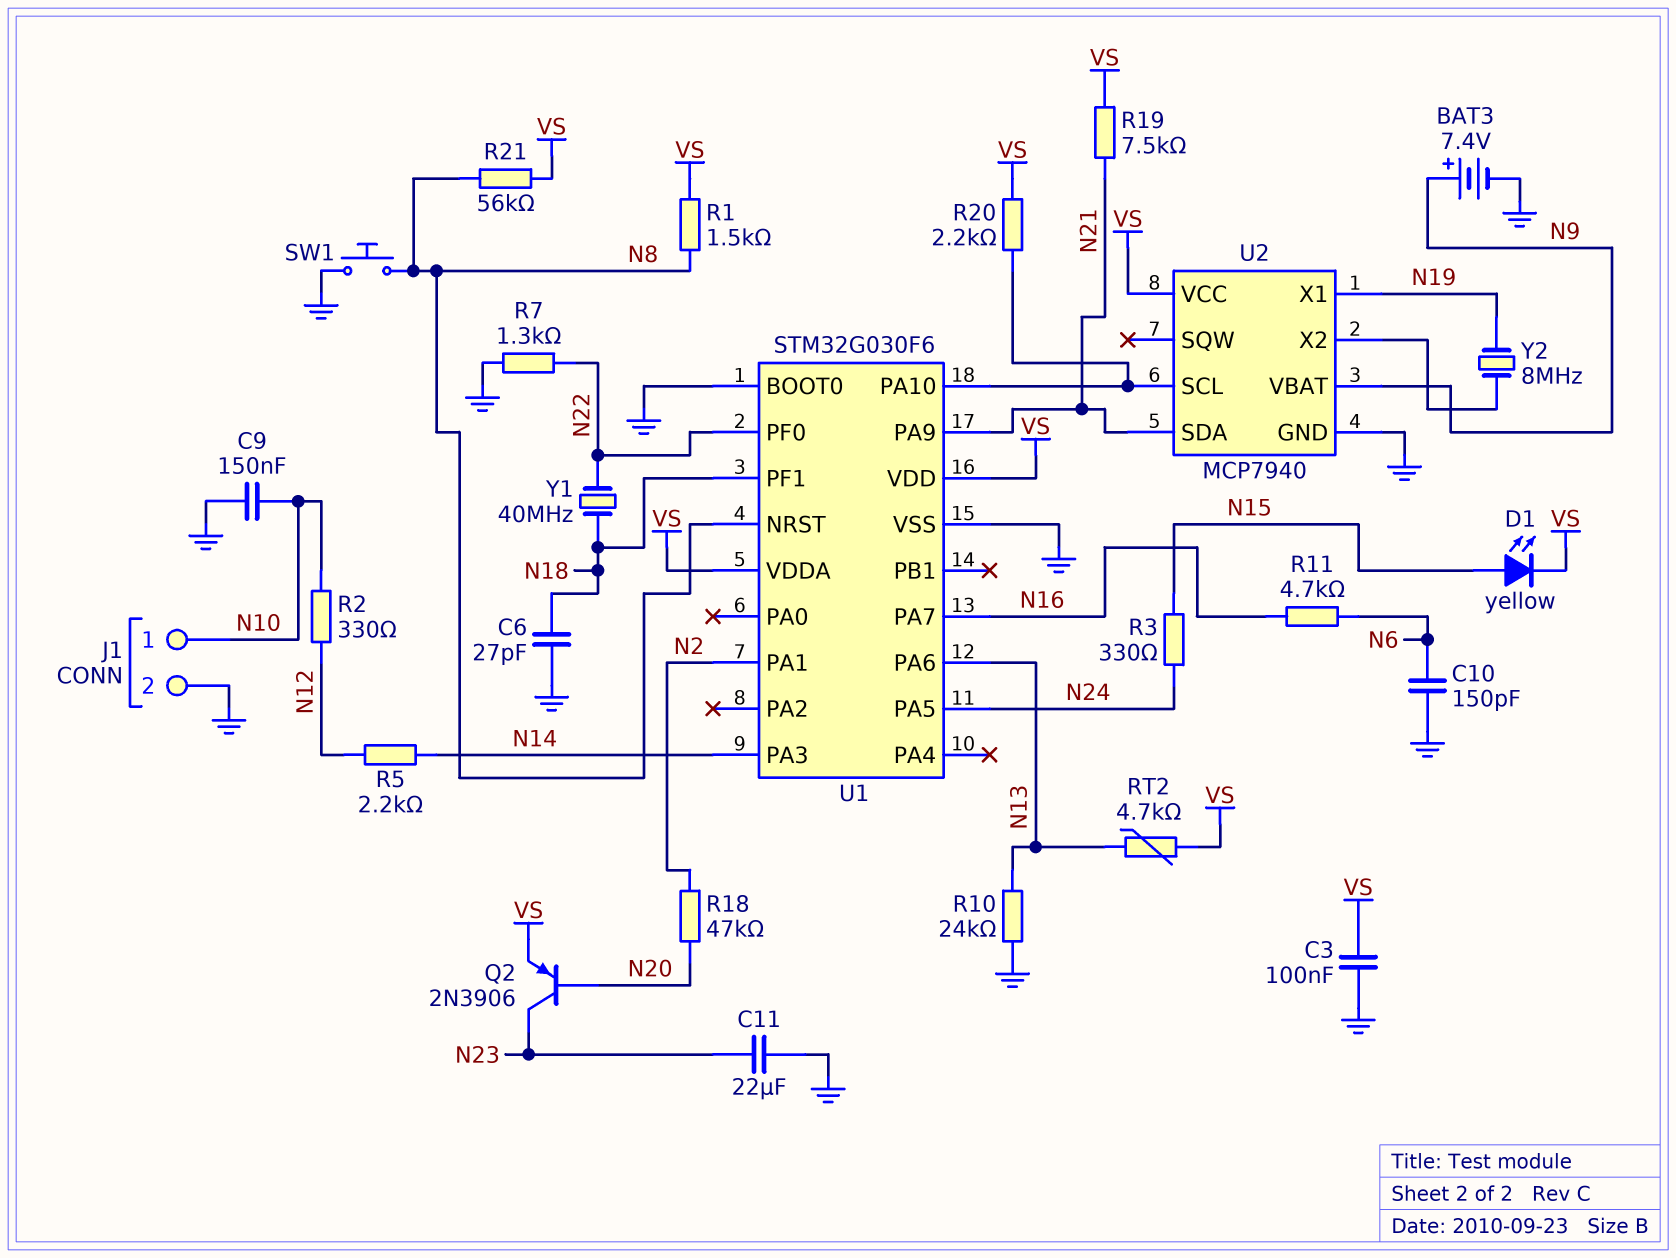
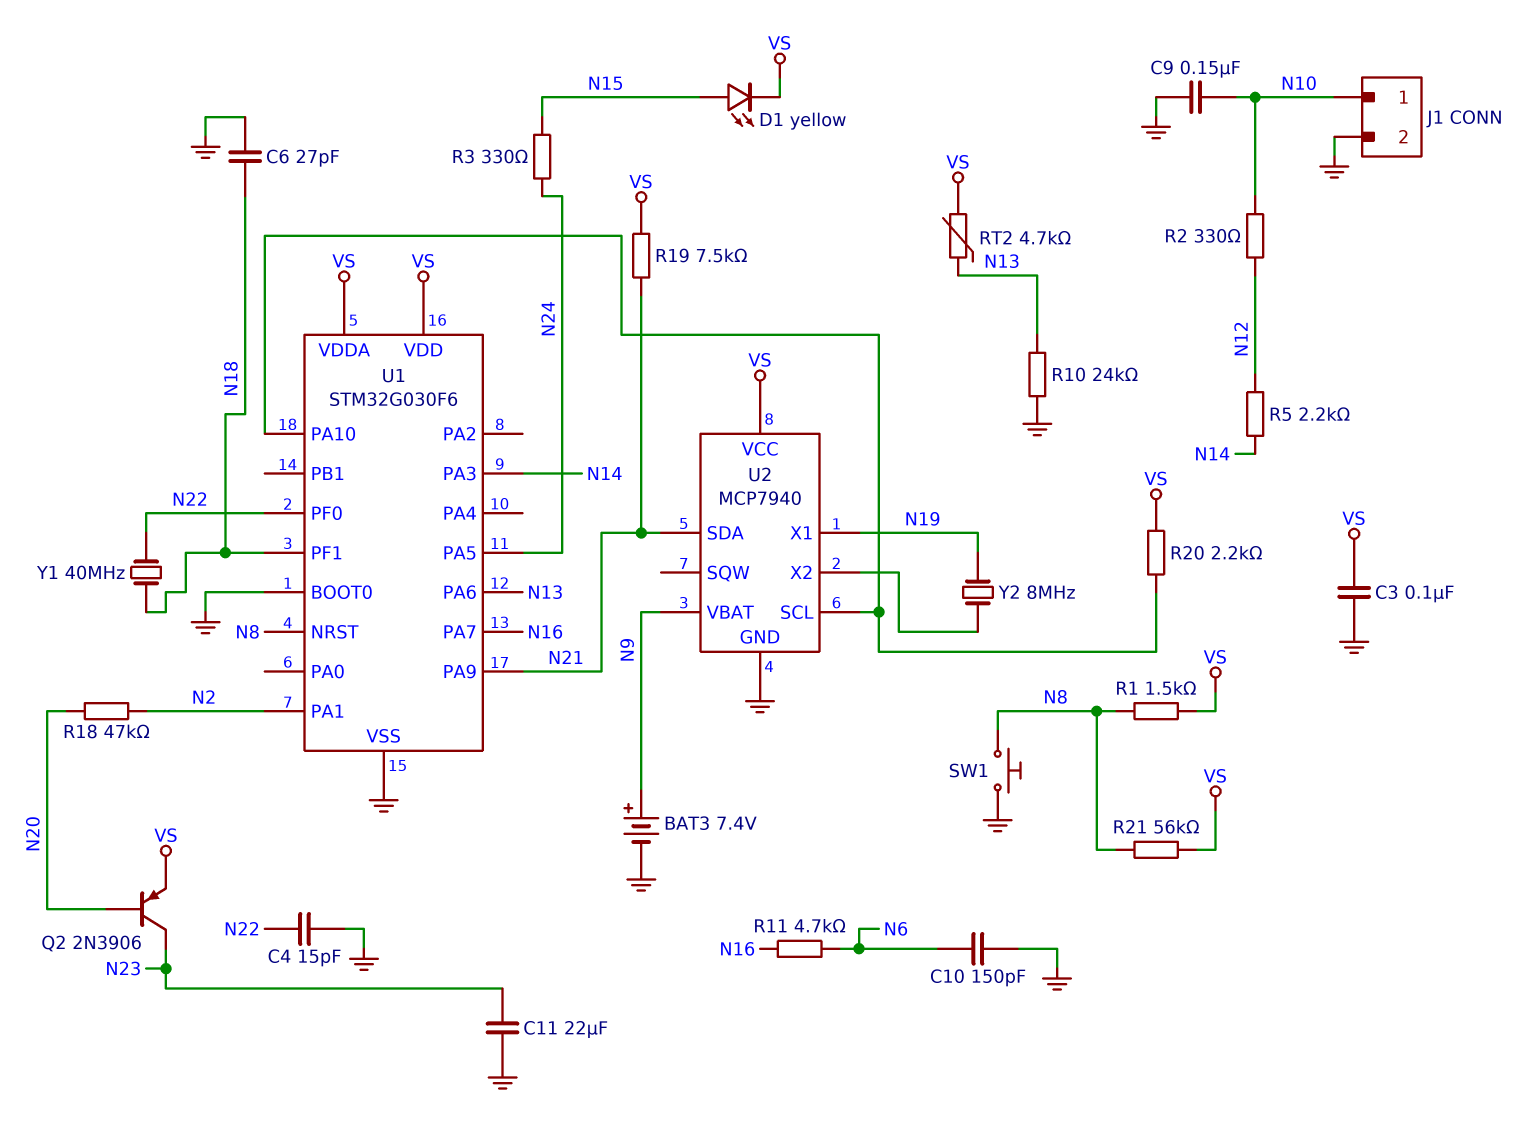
C4: none -> 15pF (GND, N22)
R7: 1.3k (GND, N22) -> none

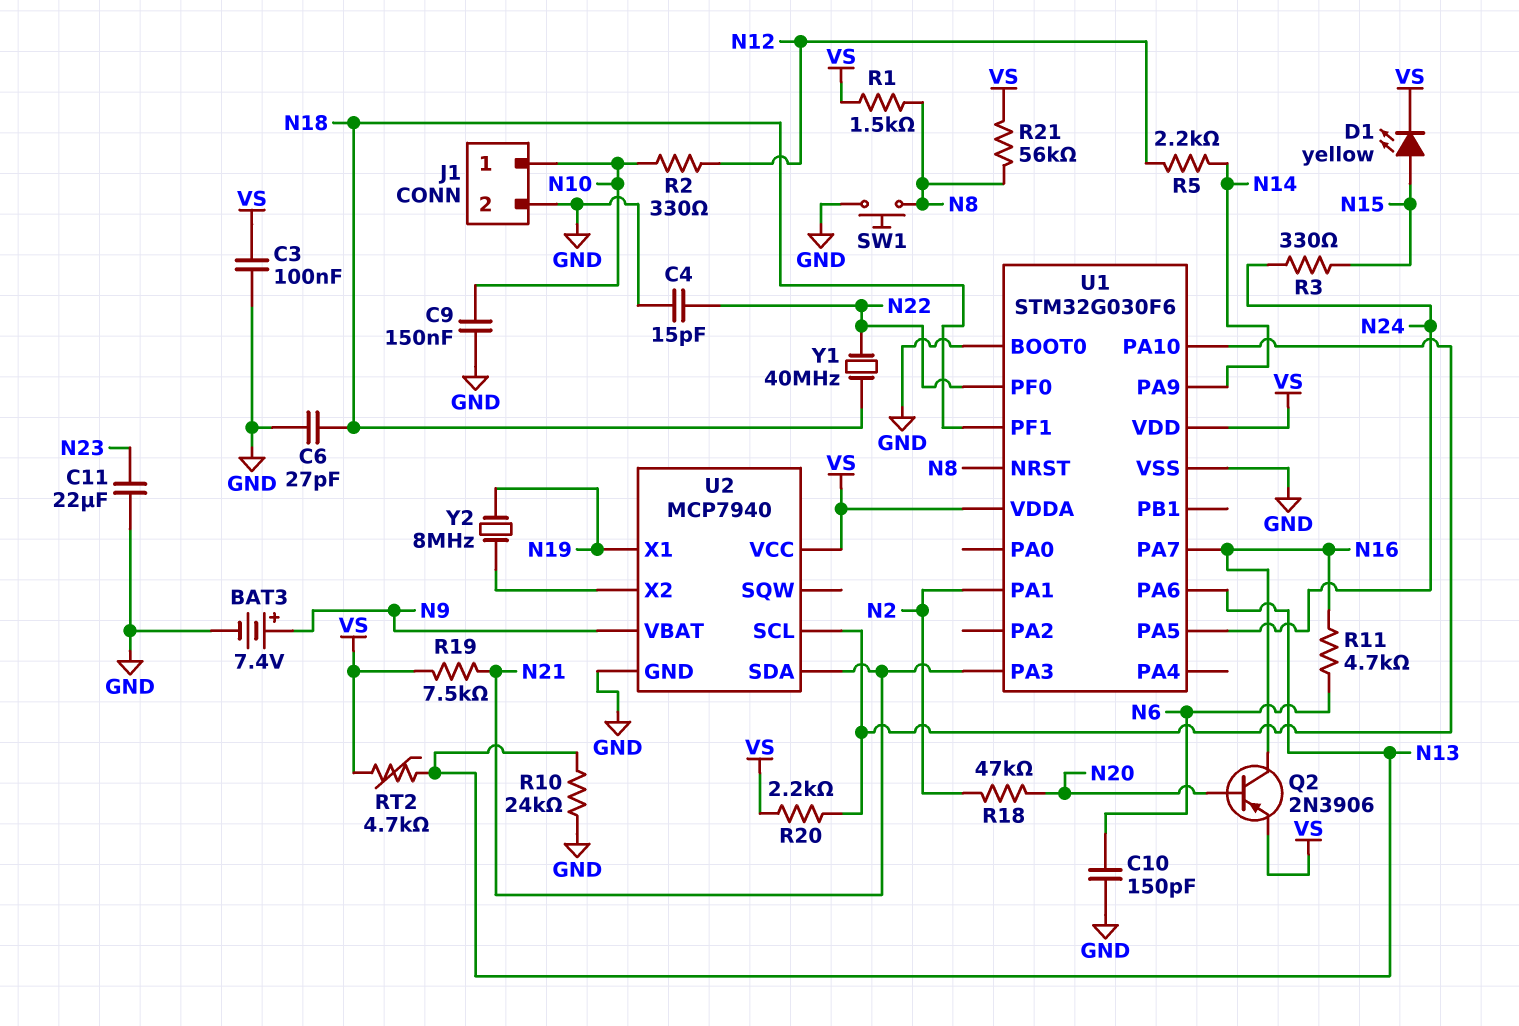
Q2: PNP 2N3906 (B N20, C N23, E VS) -> PNP 2N3906 (B N20, C N16, E VS)
U1 pin PA3: N14 -> N21
U1 pin PA9: N21 -> N14

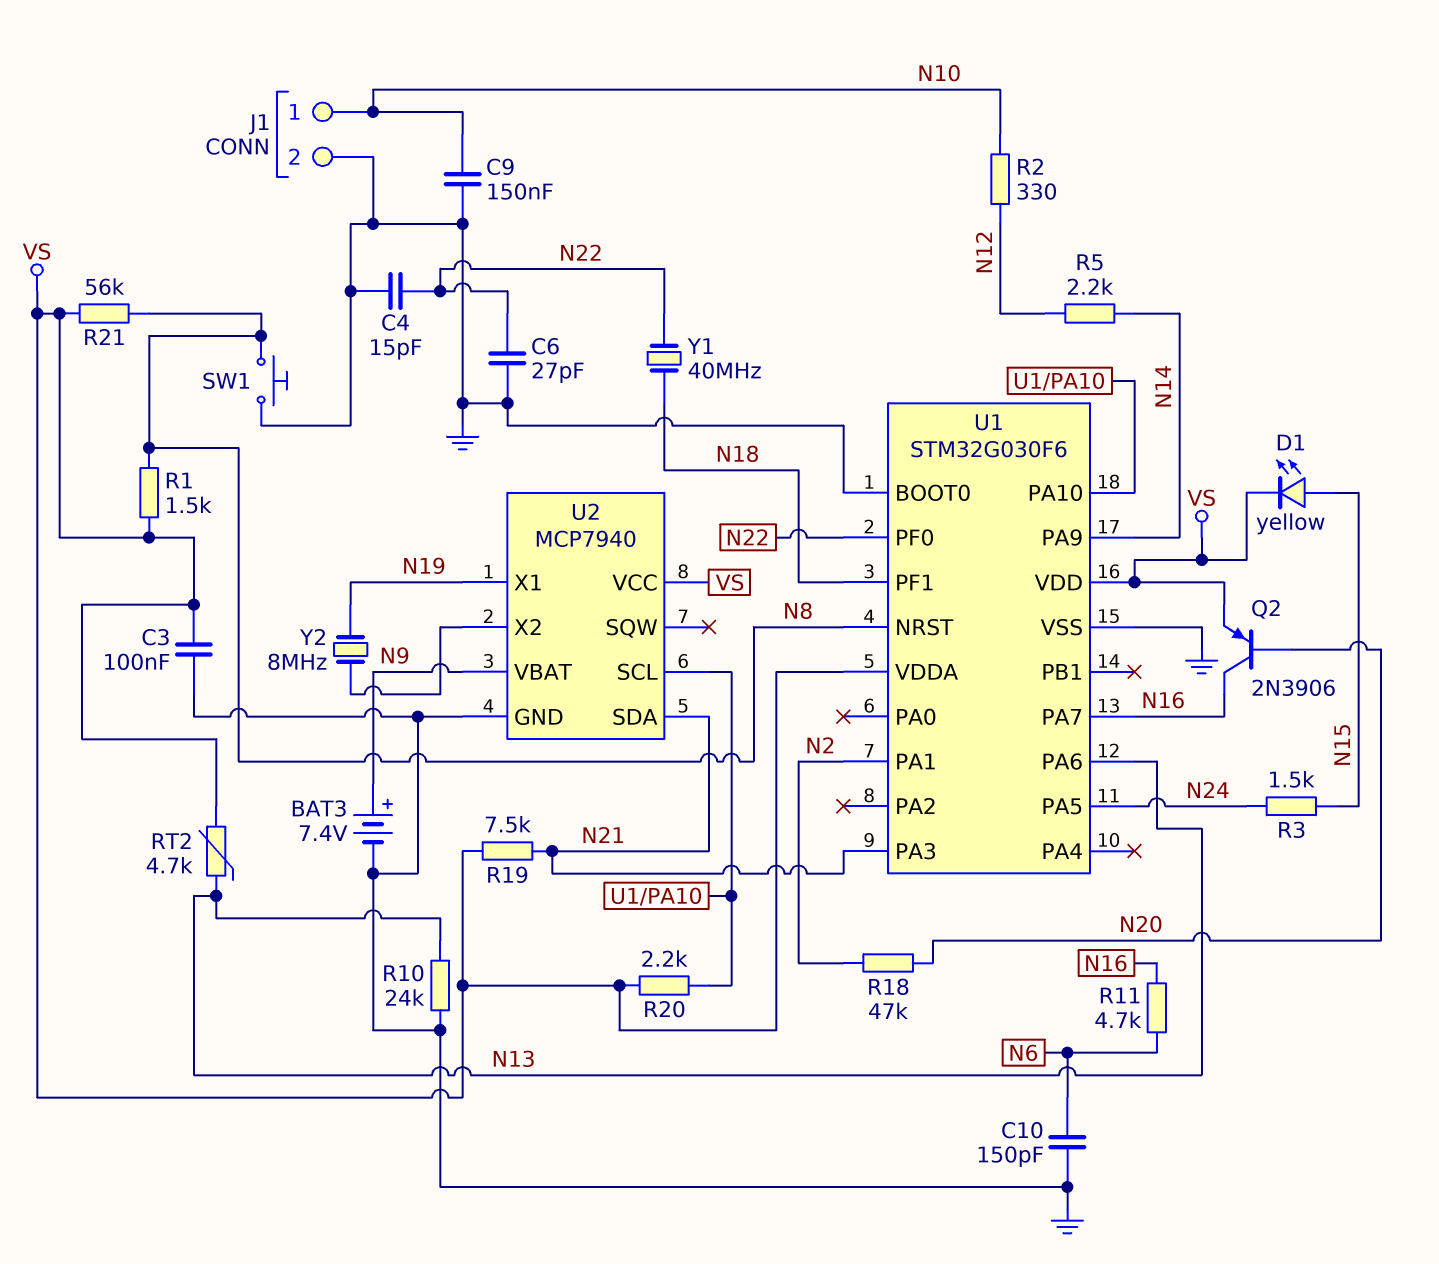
C6: 27pF (GND, N18) -> 27pF (GND, N22)
C11: 22uF (GND, N23) -> none
R3: 330 (N15, N24) -> 1.5k (N15, N24)

